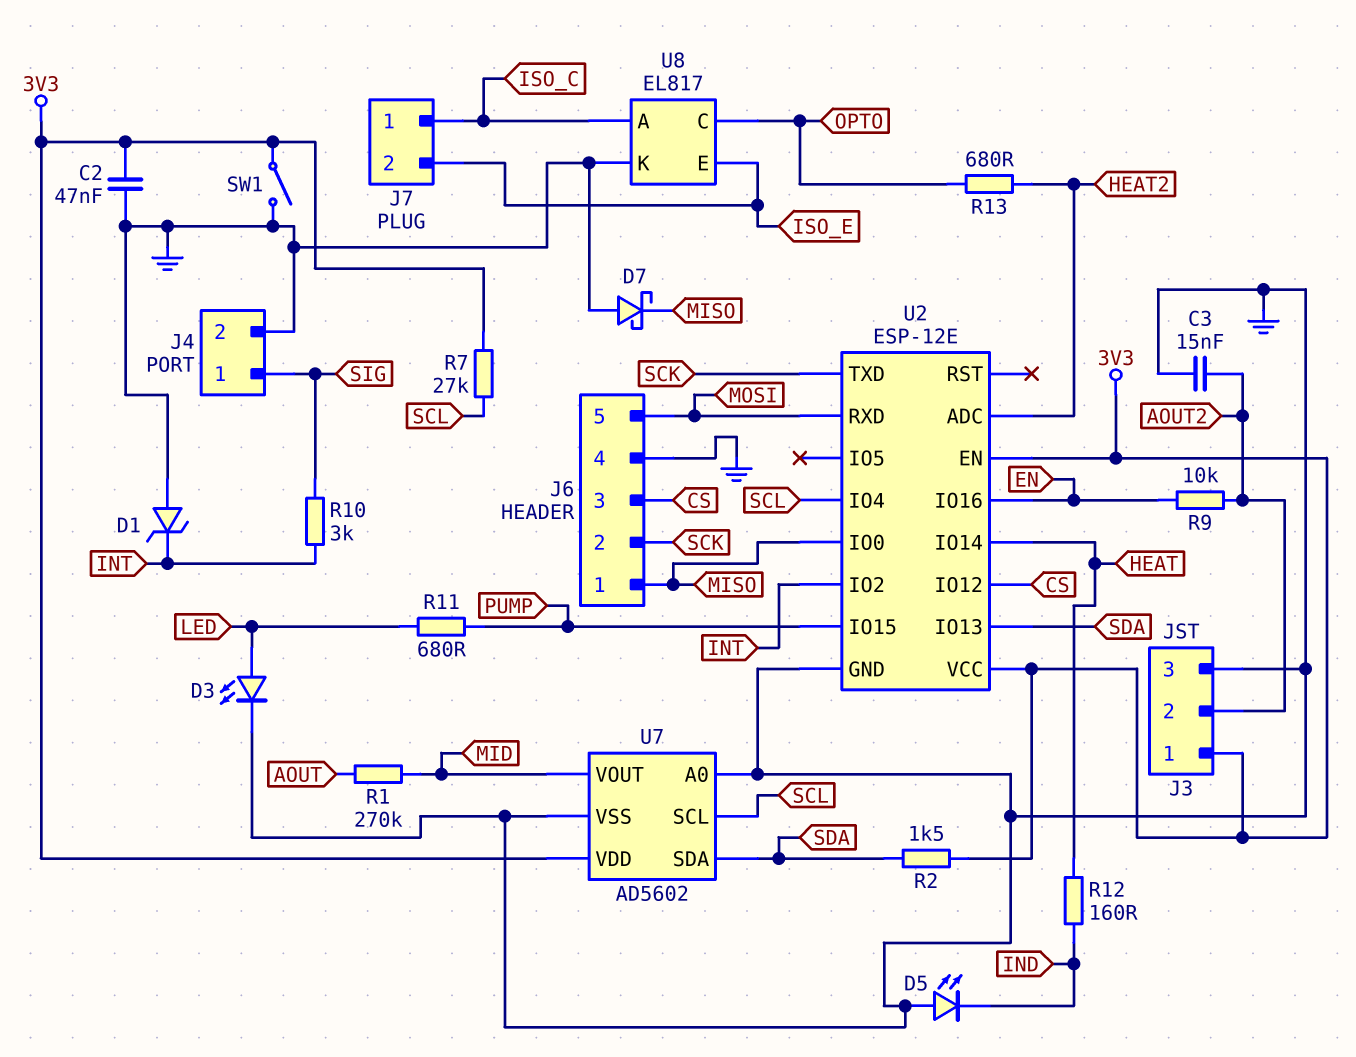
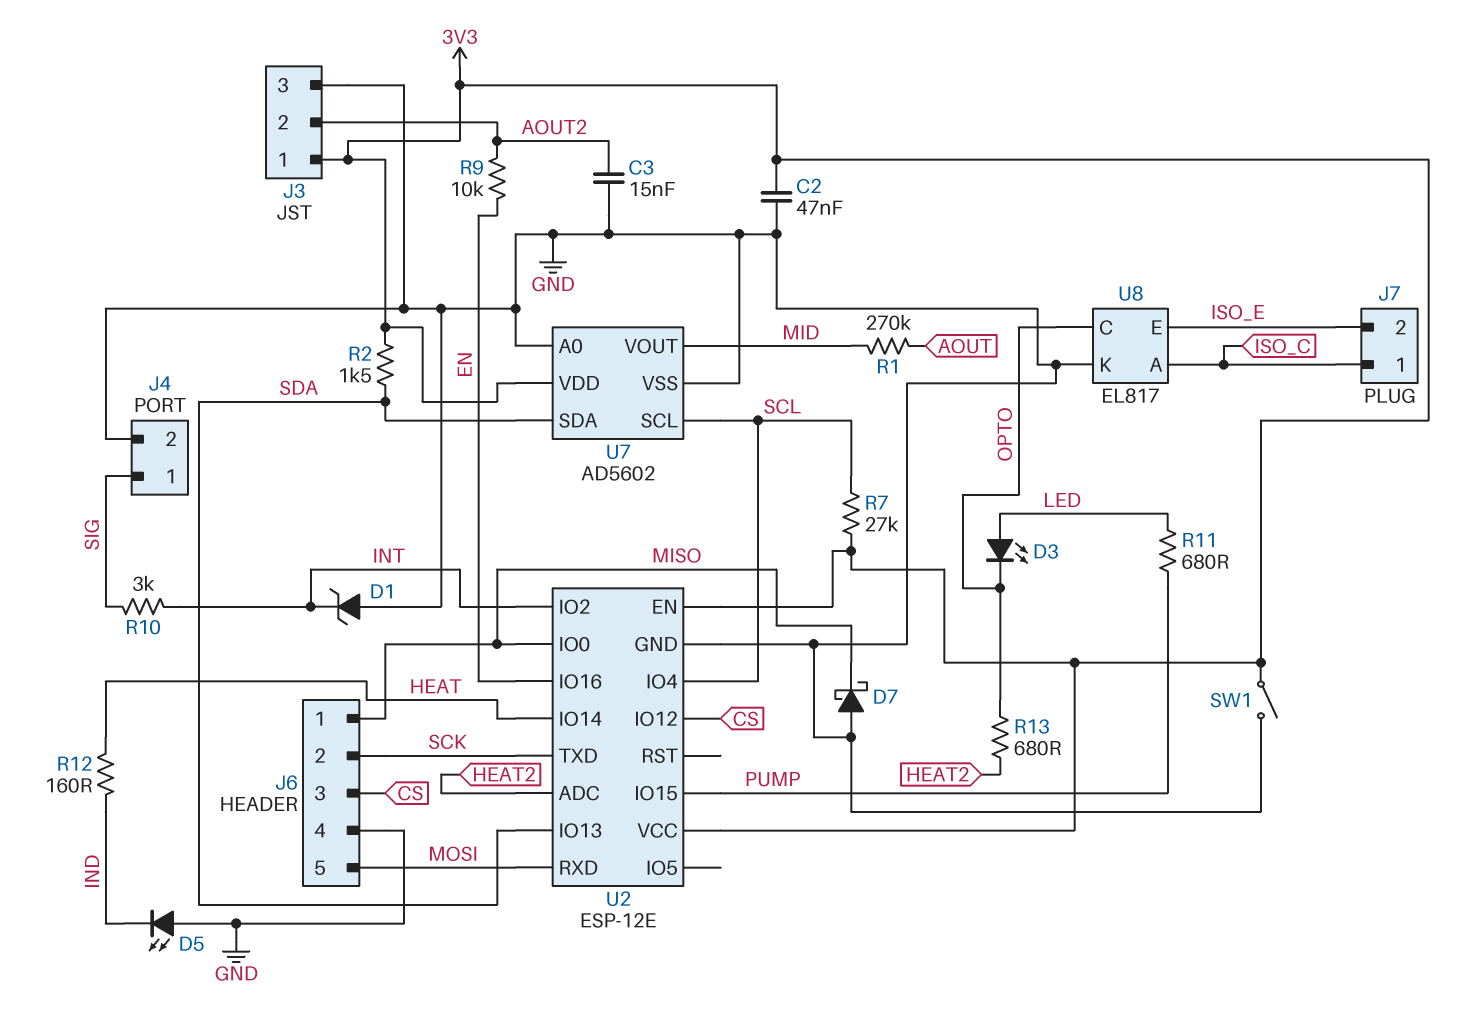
D3: LED (A LED, K GND) -> LED (A LED, K OPTO)

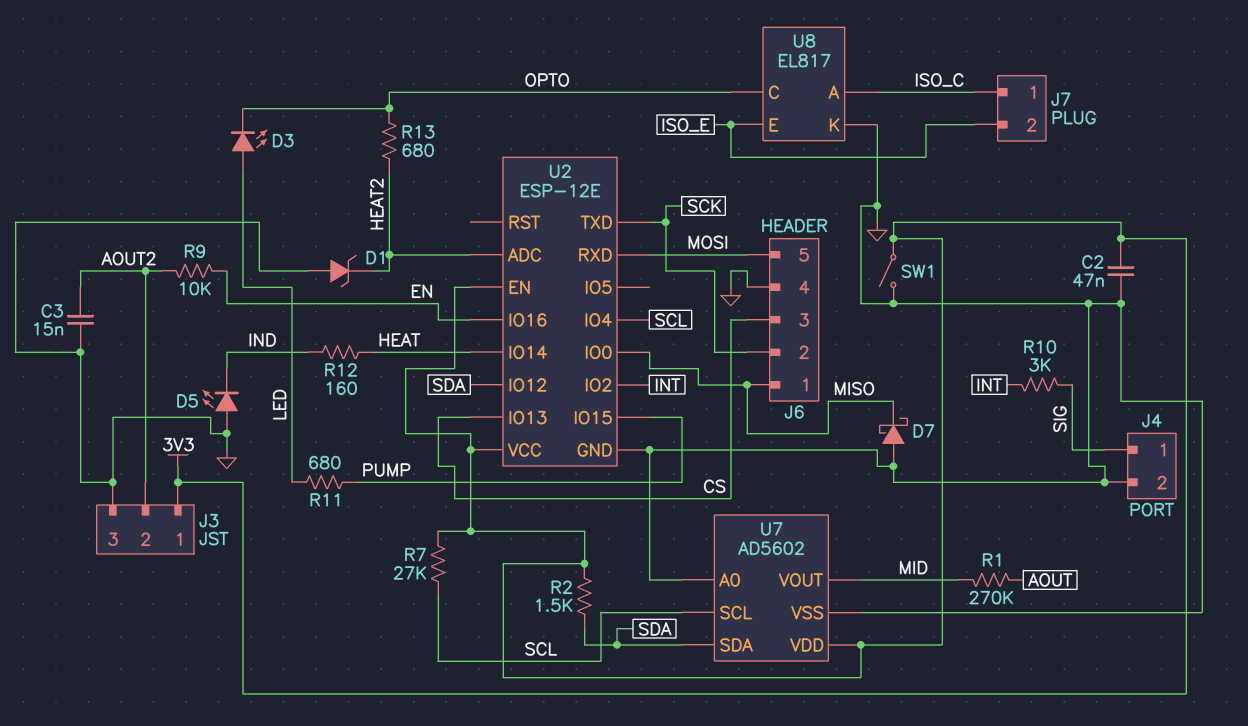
D1: zener (A GND, K INT) -> zener (A GND, K HEAT2)
U2 pin IO12: CS -> SDA
U2 pin IO13: SDA -> CS

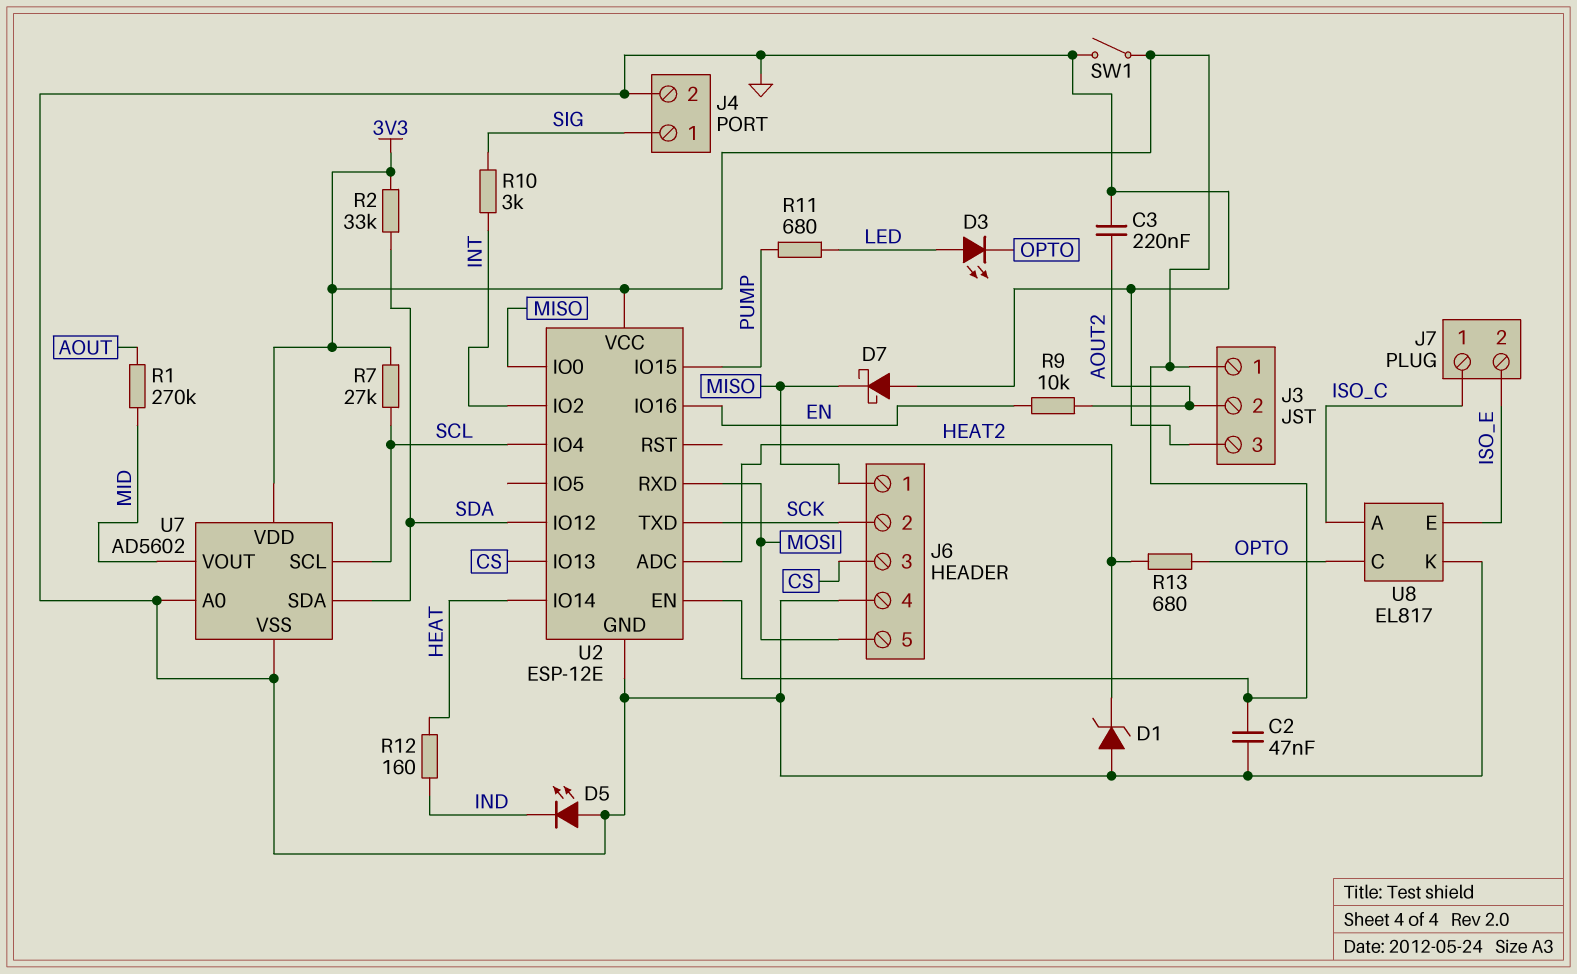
C3: 15nF (AOUT2, GND) -> 220nF (AOUT2, GND)
R2: 1.5k (3V3, SDA) -> 33k (3V3, SDA)

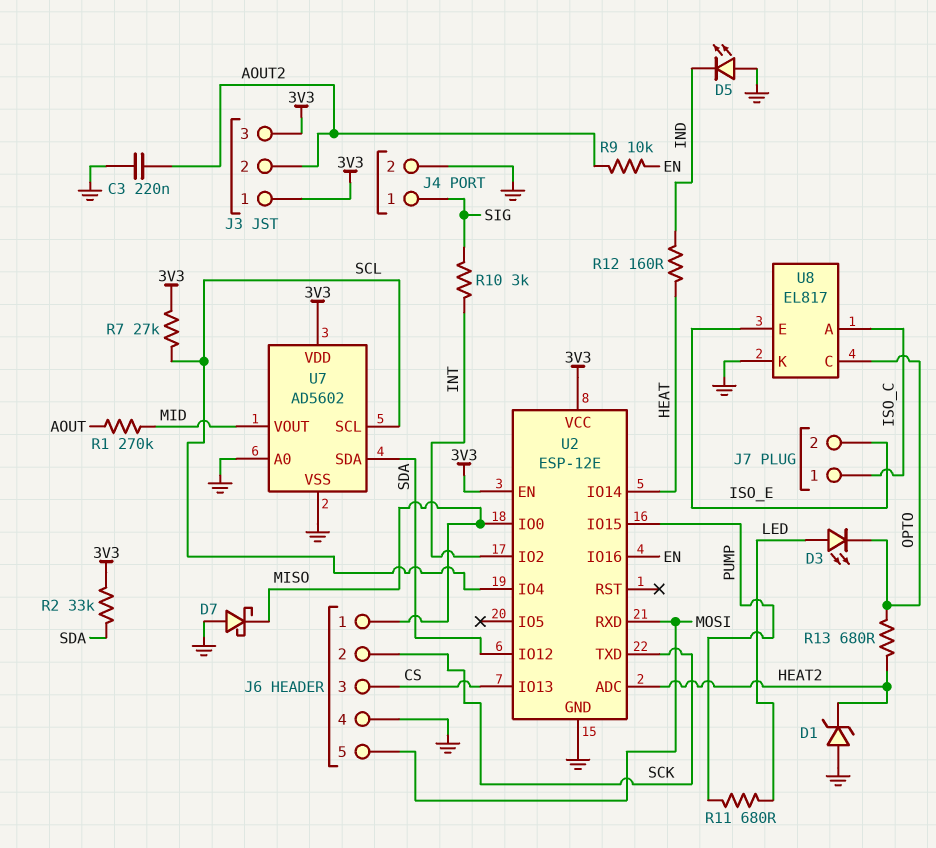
C2: 47nF (3V3, GND) -> none
J3 pin 3: GND -> 3V3
SW1: switch (3V3, GND) -> none

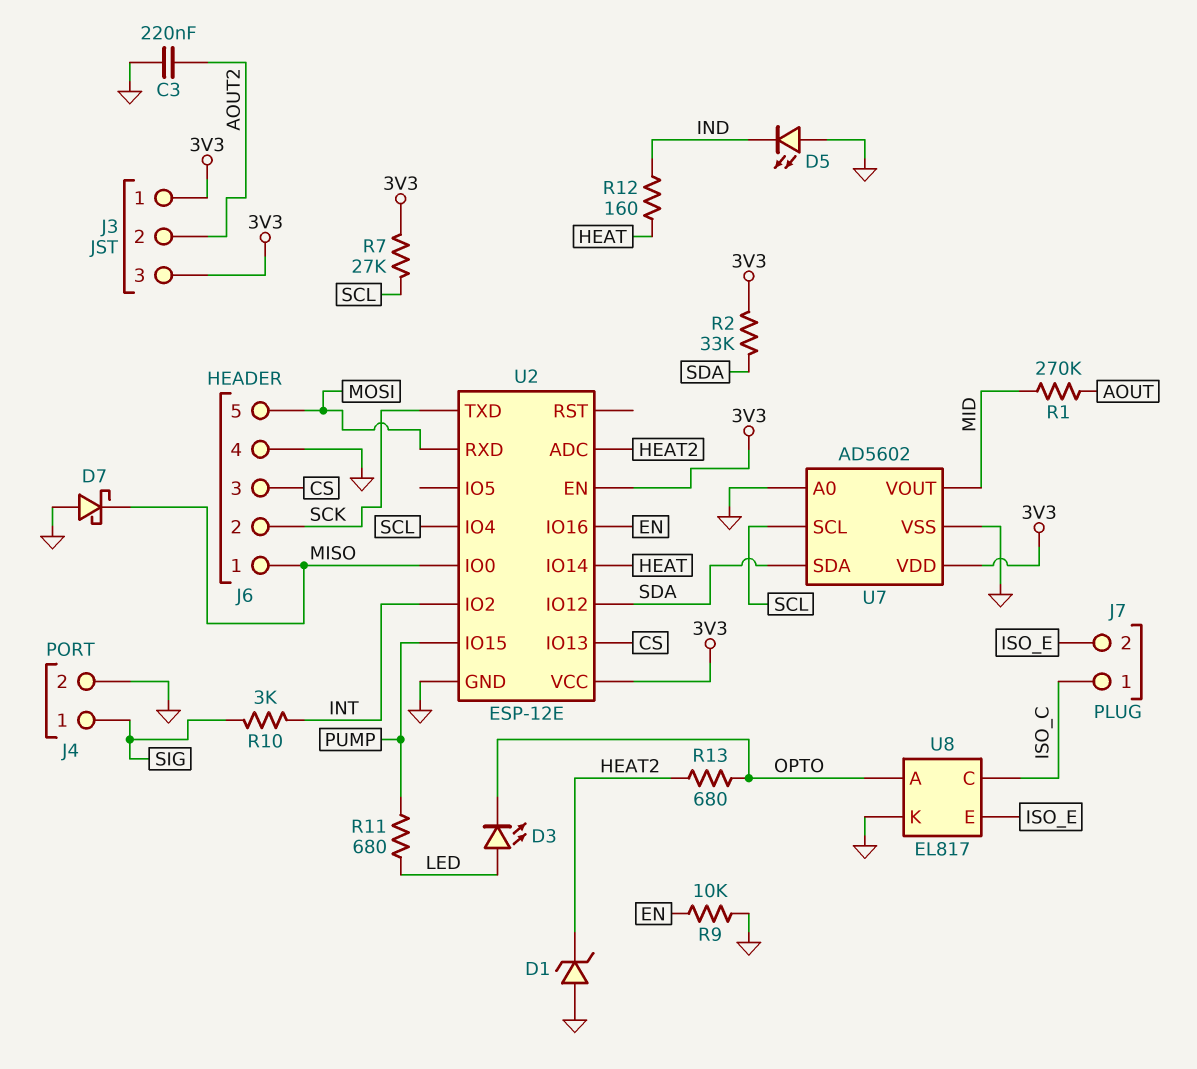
R9: 10k (AOUT2, EN) -> 10k (EN, GND)
U8 pin A: ISO_C -> OPTO
U8 pin C: OPTO -> ISO_C

